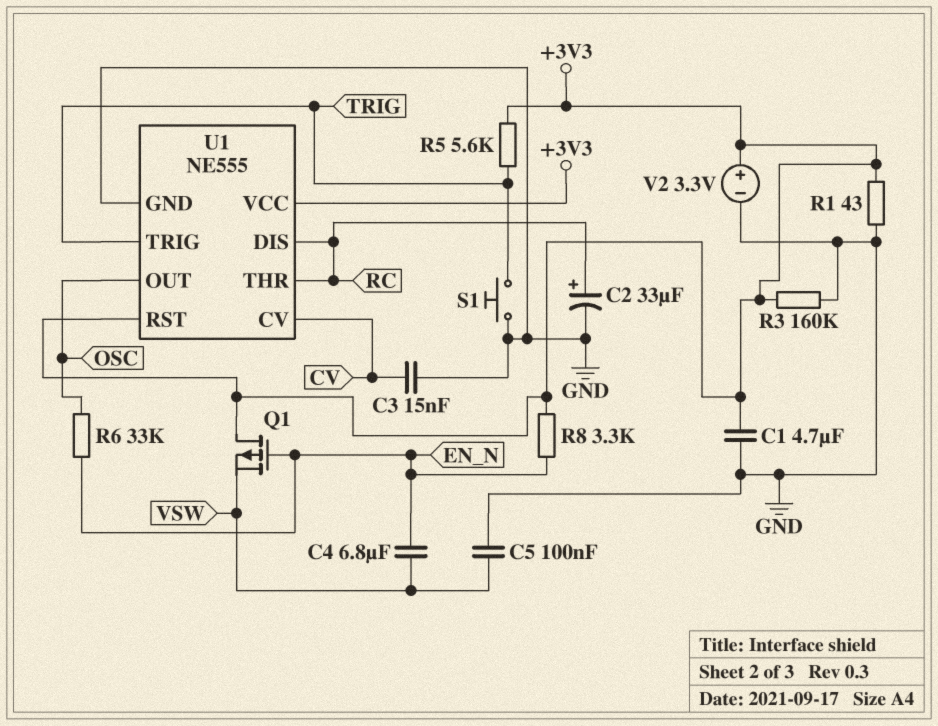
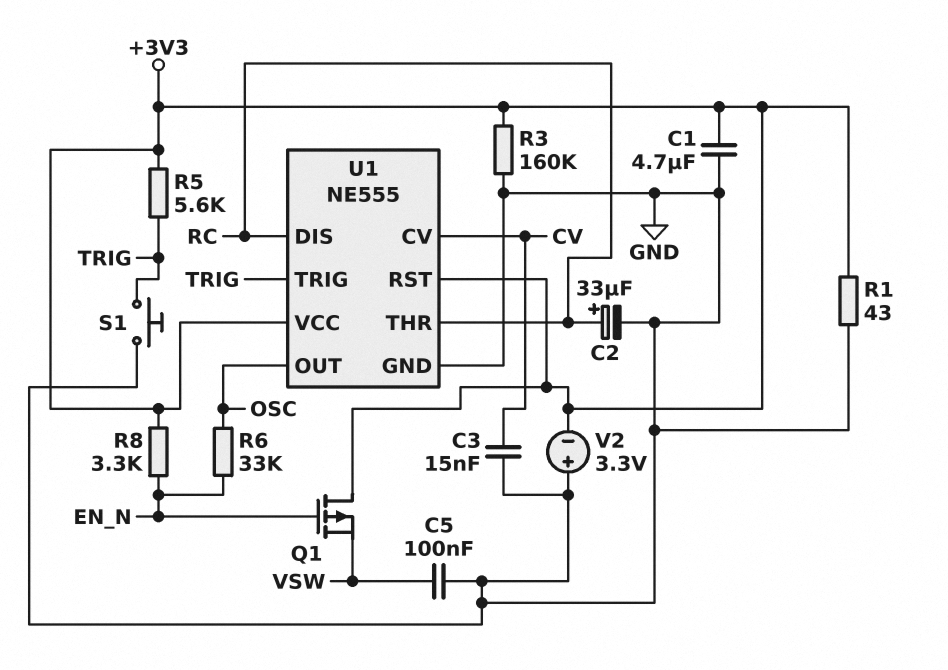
C4: 6.8uF (EN_N, VSW) -> none
V2: 3.3V (plus +3V3, minus GND) -> 3.3V (plus GND, minus +3V3)

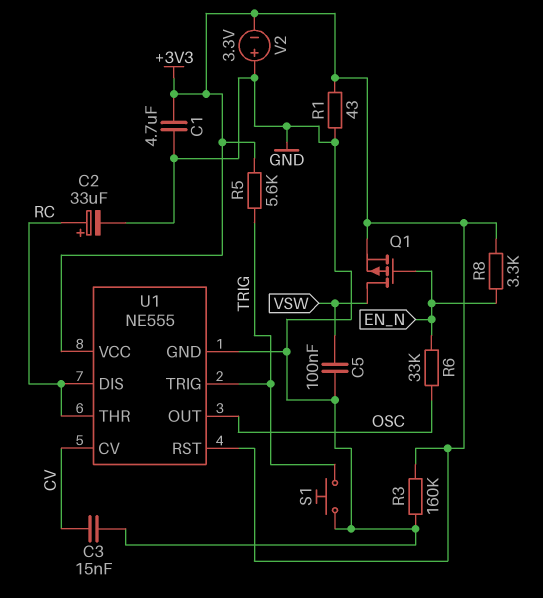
Q1: PMOS (G EN_N, D +3V3, S VSW) -> PMOS (G EN_N, D VSW, S +3V3)

